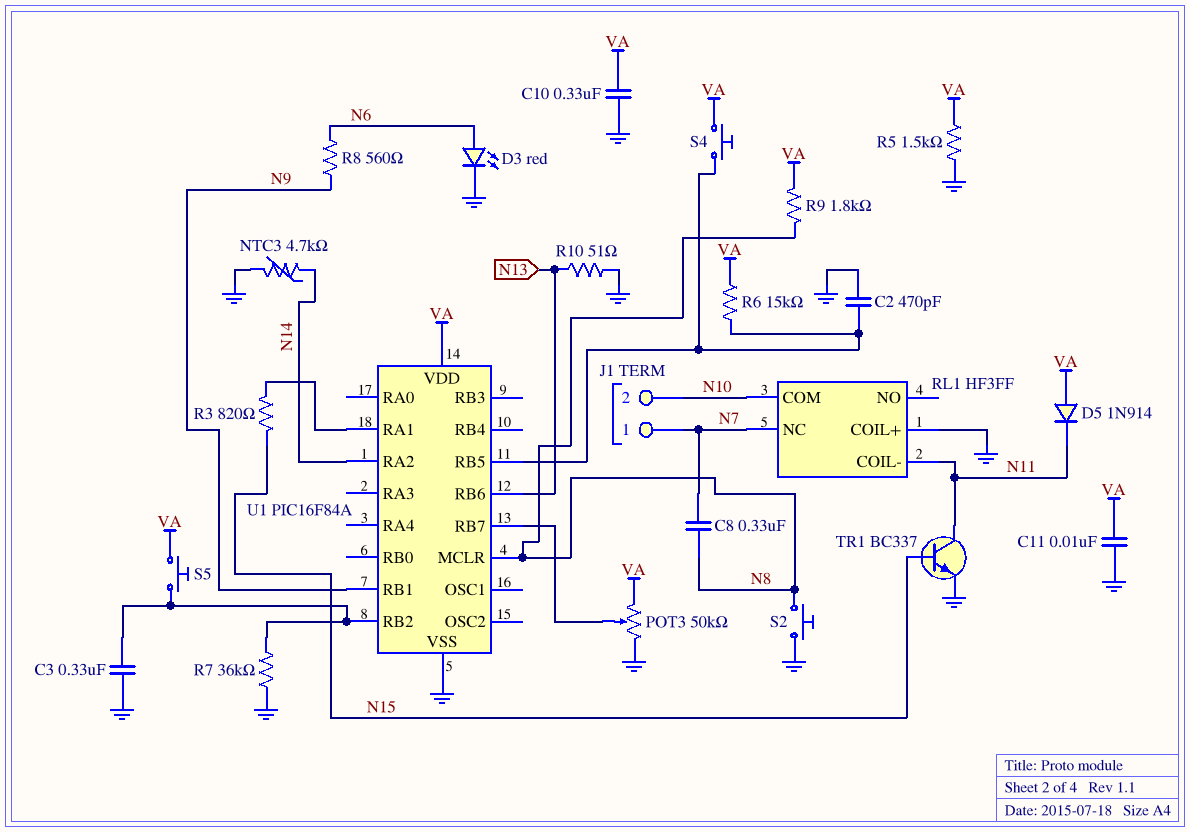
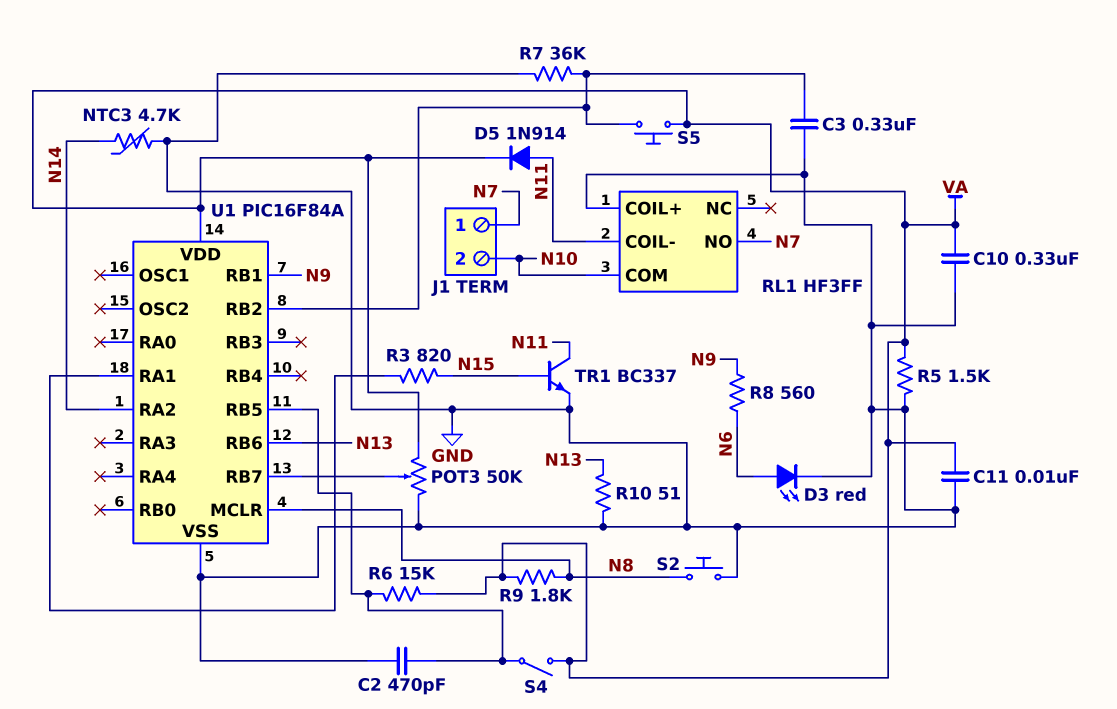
C8: 330nF (N7, N8) -> none
D5: diode 1N914 (A VA, K N11) -> diode 1N914 (A N11, K VA)
RL1 pin NC: N7 -> none
RL1 pin NO: none -> N7
S4: button (U1/RB5, VA) -> switch (U1/RB5, VA)

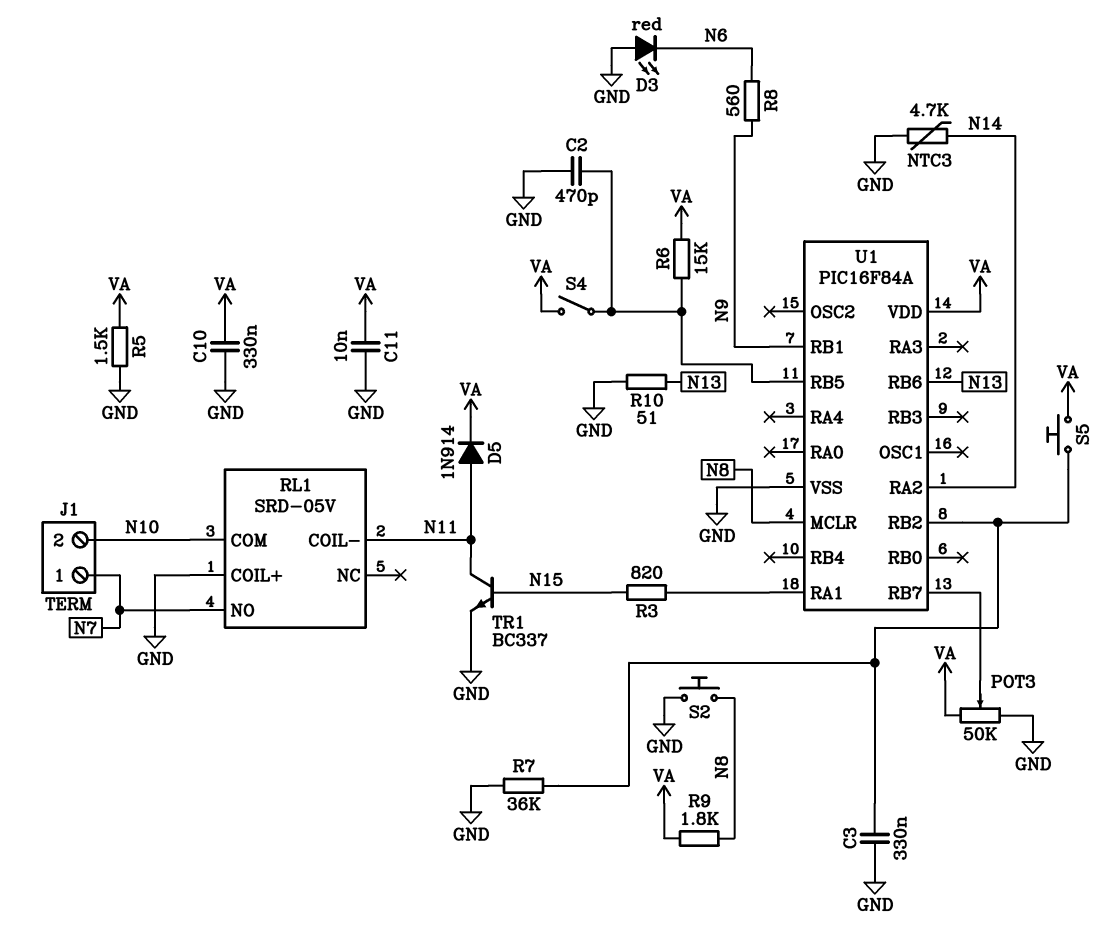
D3: LED red (A N6, K GND) -> LED red (A GND, K N6)
RL1: HF3FF -> SRD-05V

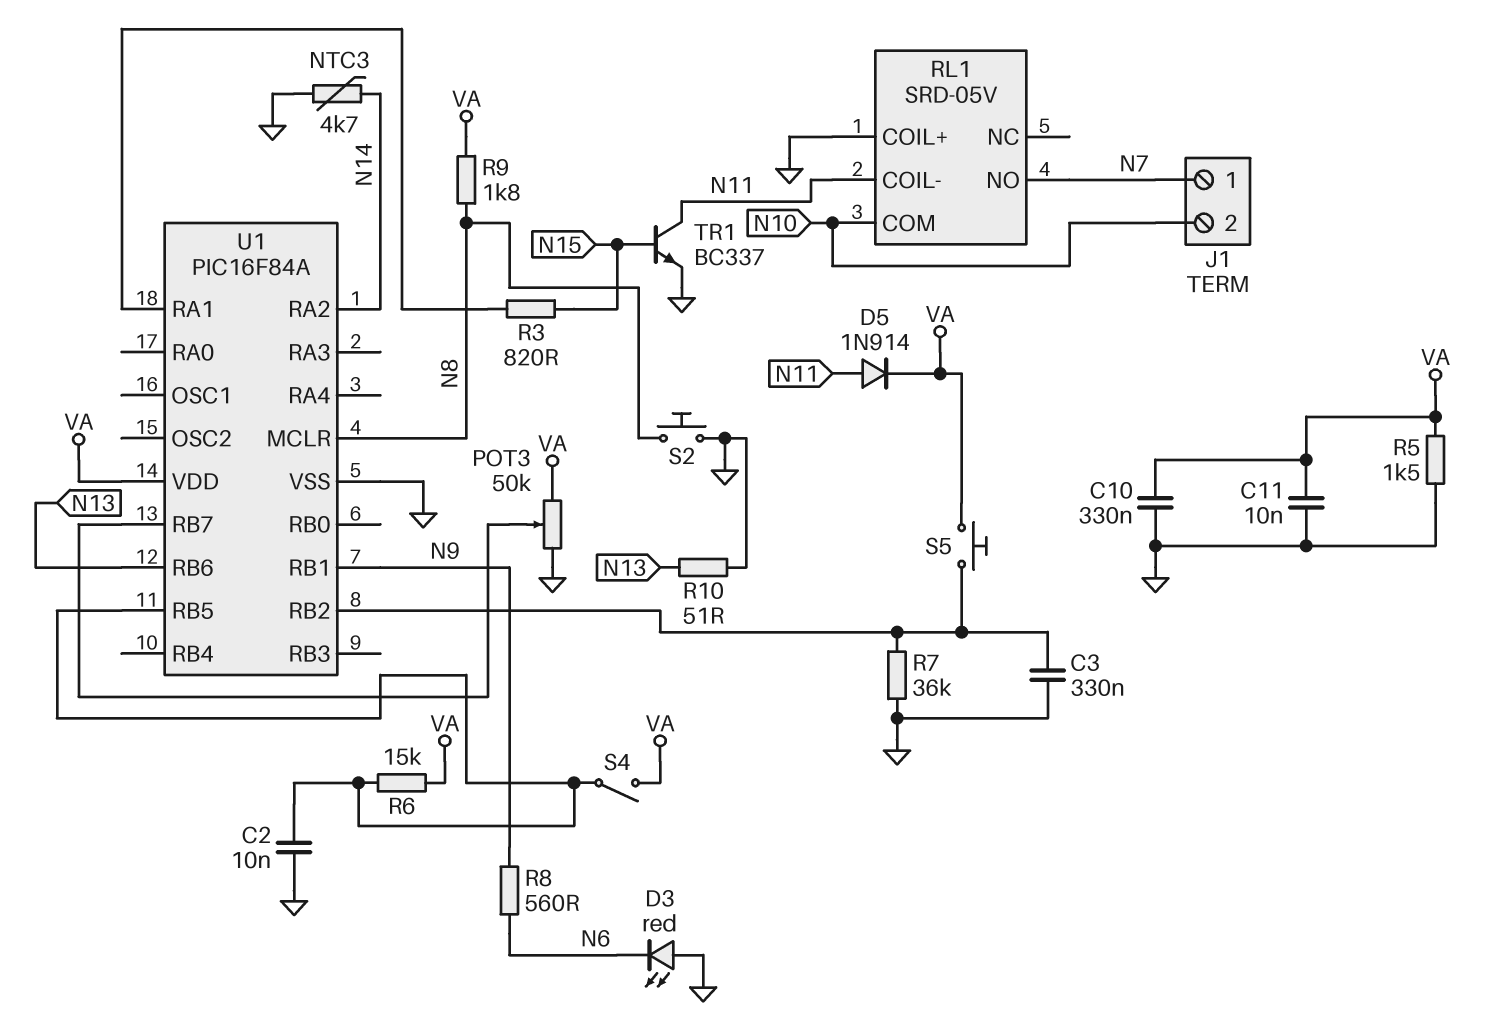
C2: 470pF (GND, U1/RB5) -> 10nF (GND, U1/RB5)

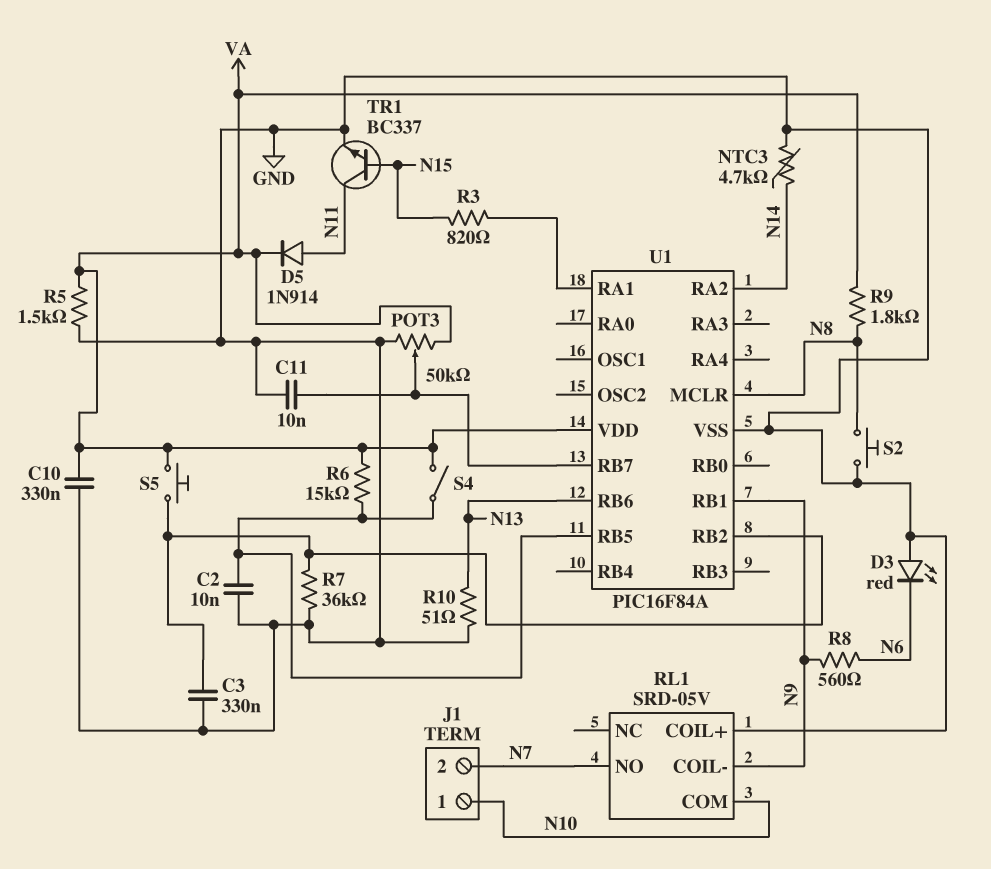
C11: 10nF (GND, VA) -> 10nF (GND, U1/RB7)
J1 pin 1: N7 -> N10
J1 pin 2: N10 -> N7
RL1 pin COIL-: N11 -> N9

